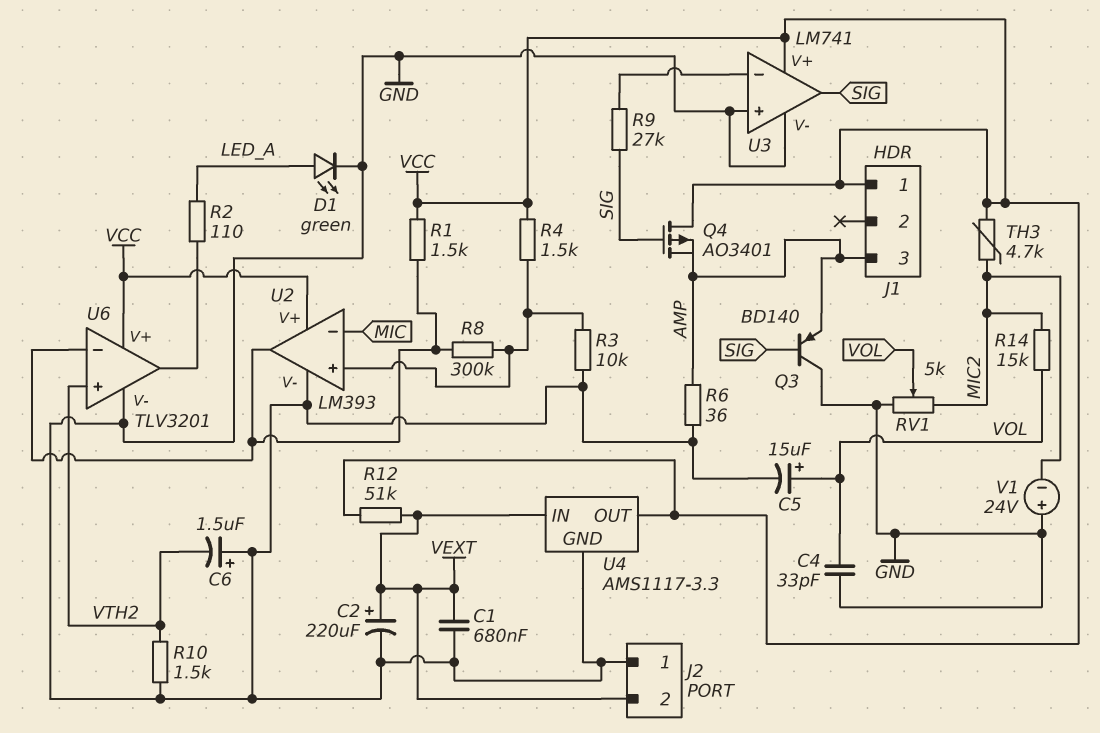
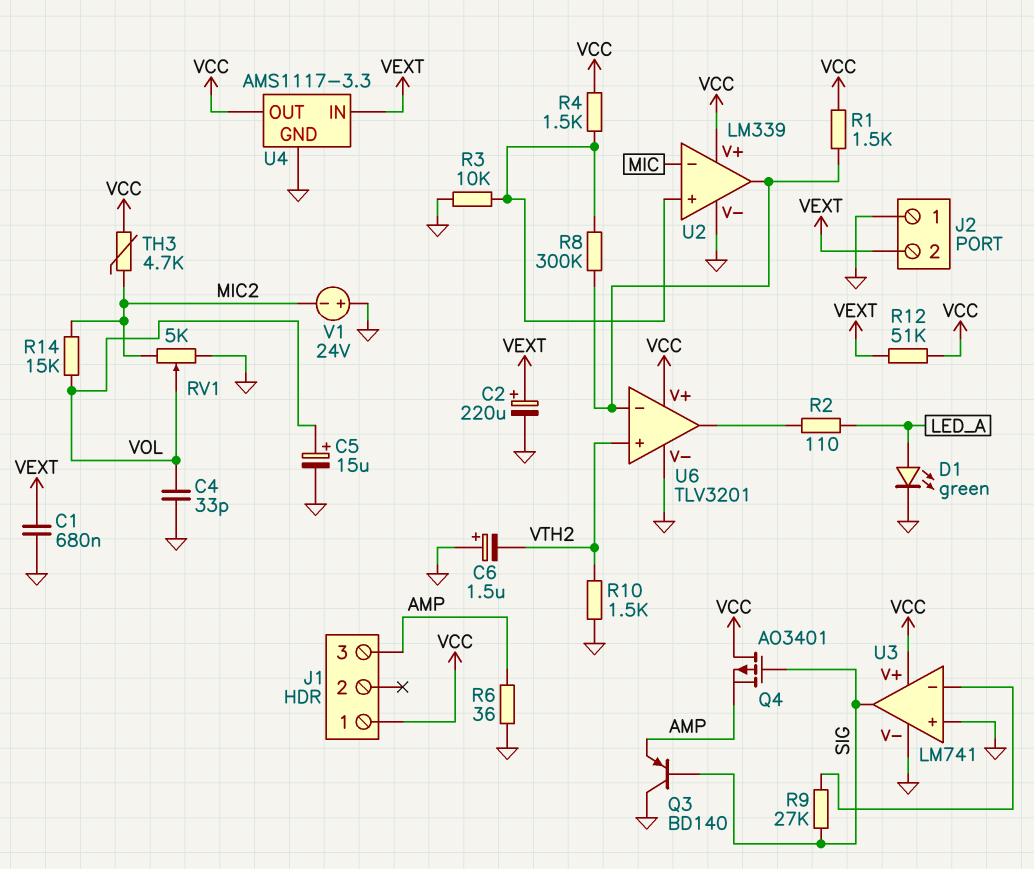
U2: LM393 -> LM339

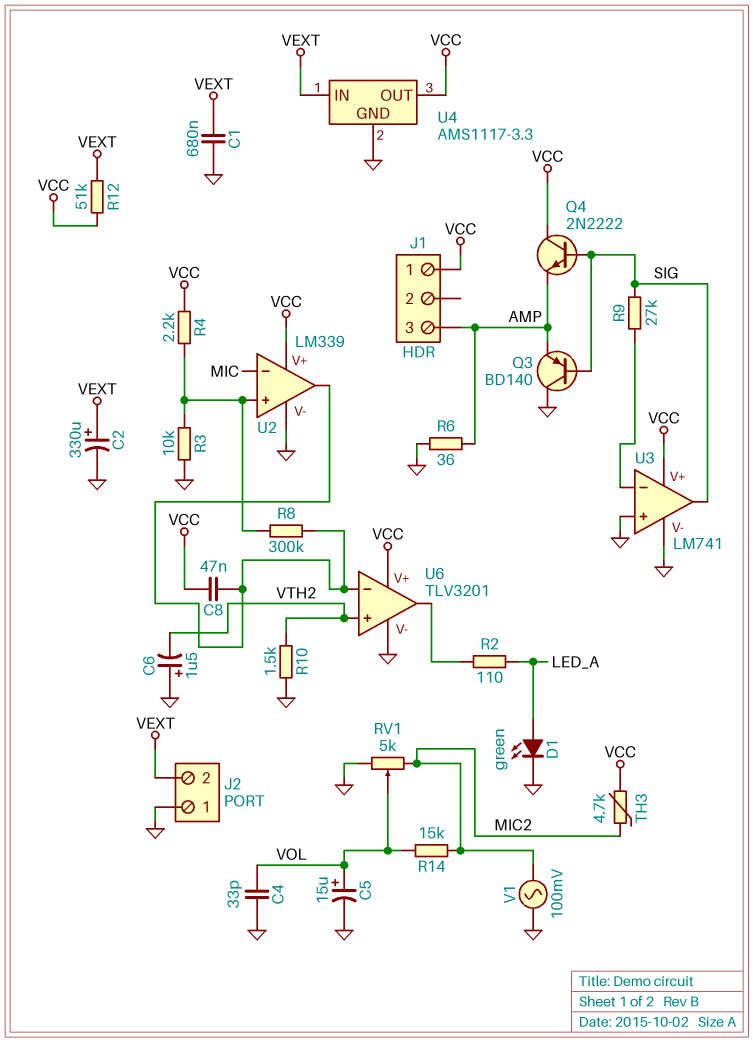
C2: 220uF (plus VEXT, minus GND) -> 330uF (plus VEXT, minus GND)
C8: none -> 47nF (U2/out, VCC)
Q4: PMOS AO3401 (G SIG, D VCC, S AMP) -> NPN 2N2222 (B SIG, C VCC, E AMP)
R1: 1.5k (U2/out, VCC) -> none
R4: 1.5k (U2/in+, VCC) -> 2.2k (U2/in+, VCC)
V1: 24V (plus GND, minus MIC2) -> AC 100mV (GND, MIC2)

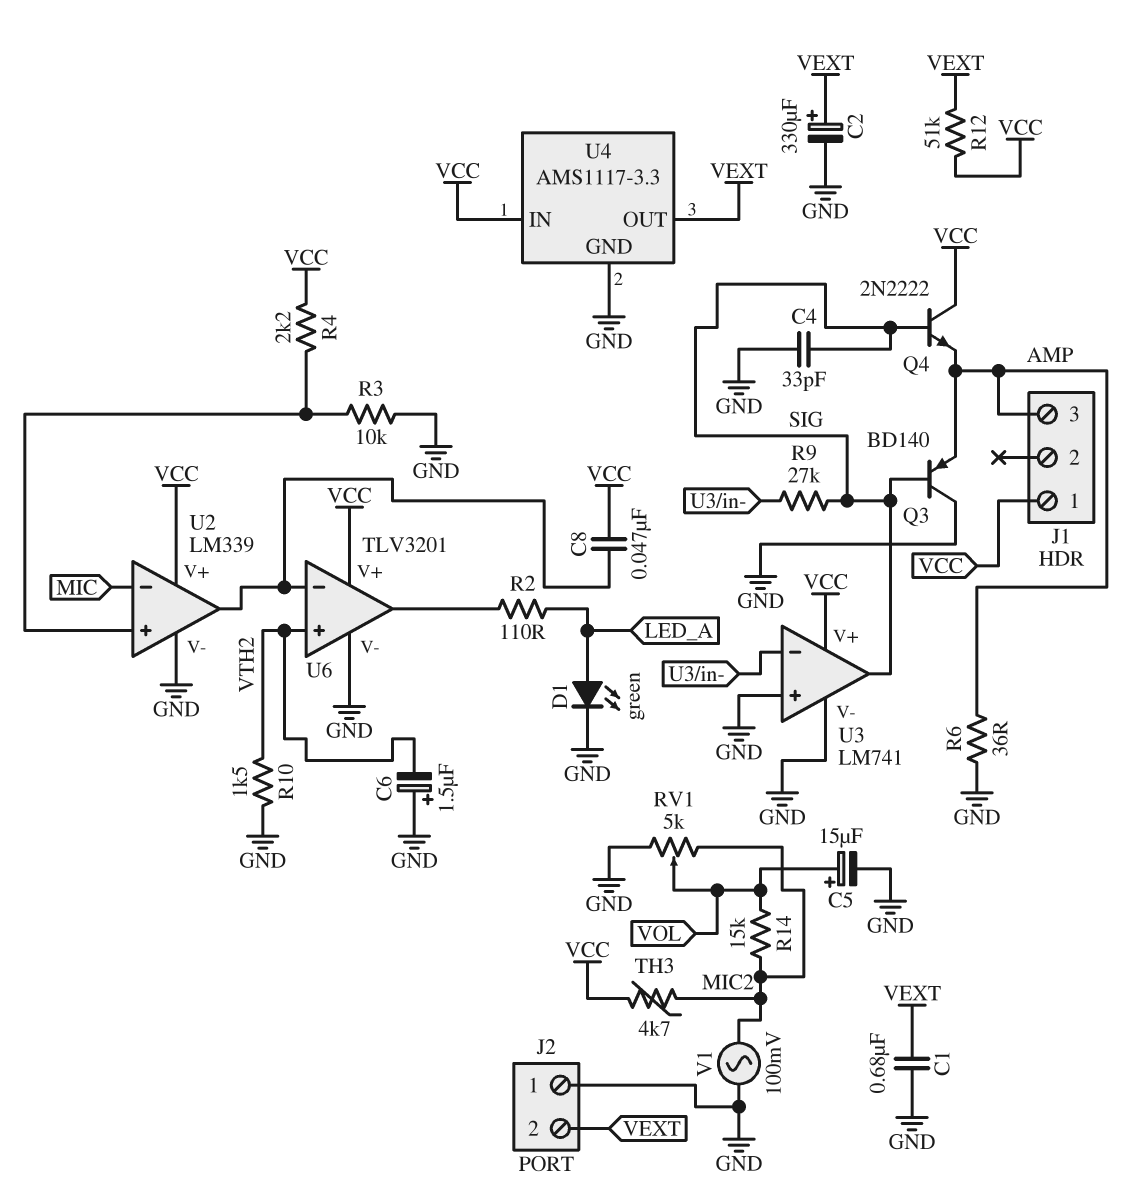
C4: 33pF (GND, VOL) -> 33pF (GND, SIG)
R8: 300k (U2/in+, U2/out) -> none
U4 pin IN: VEXT -> VCC
U4 pin OUT: VCC -> VEXT

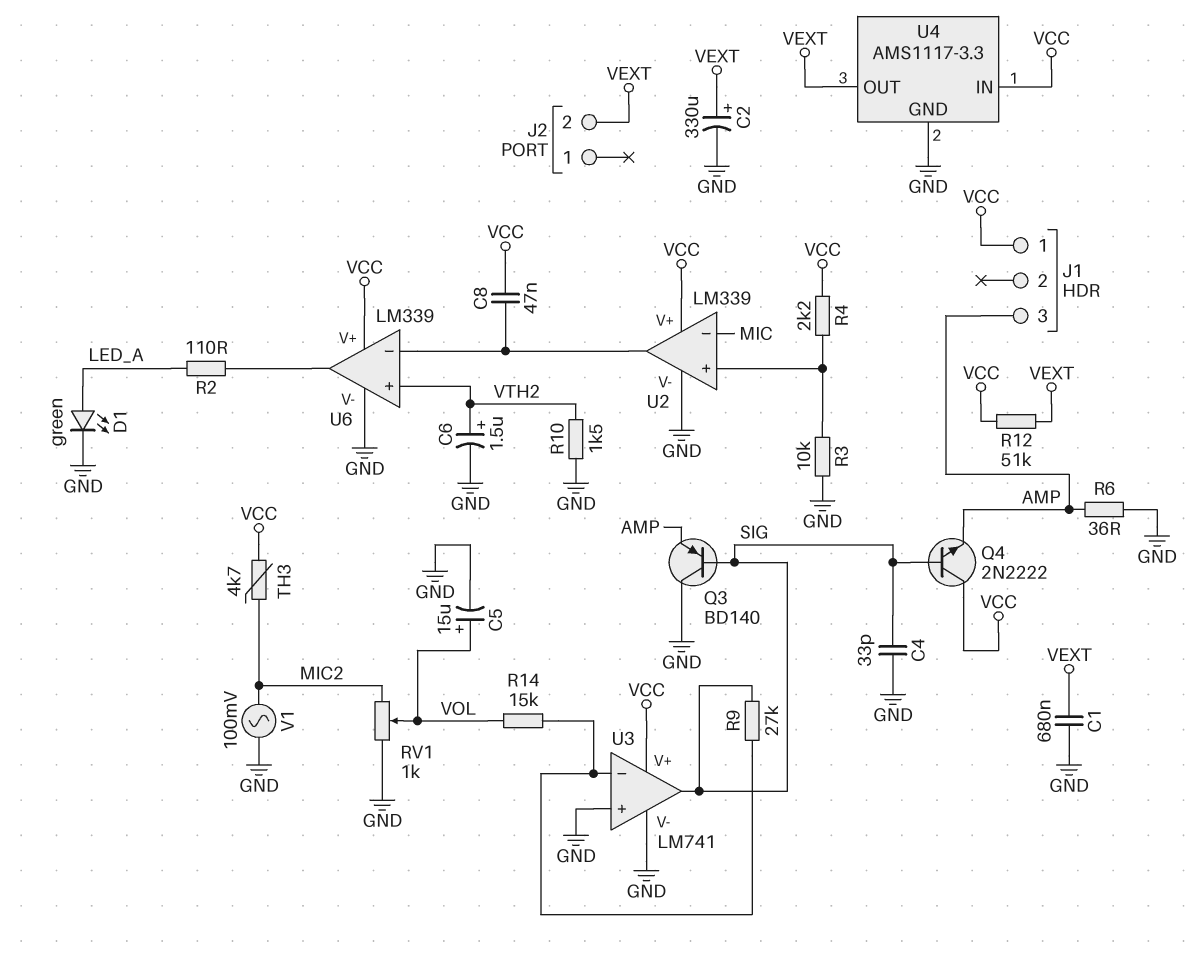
C6: 1.5uF (plus GND, minus VTH2) -> 1.5uF (plus VTH2, minus GND)
J2 pin 1: GND -> none
R14: 15k (MIC2, VOL) -> 15k (U3/in-, VOL)
RV1: 5k (GND, MIC2, wiper VOL) -> 1k (GND, MIC2, wiper VOL)
U6: TLV3201 -> LM339

